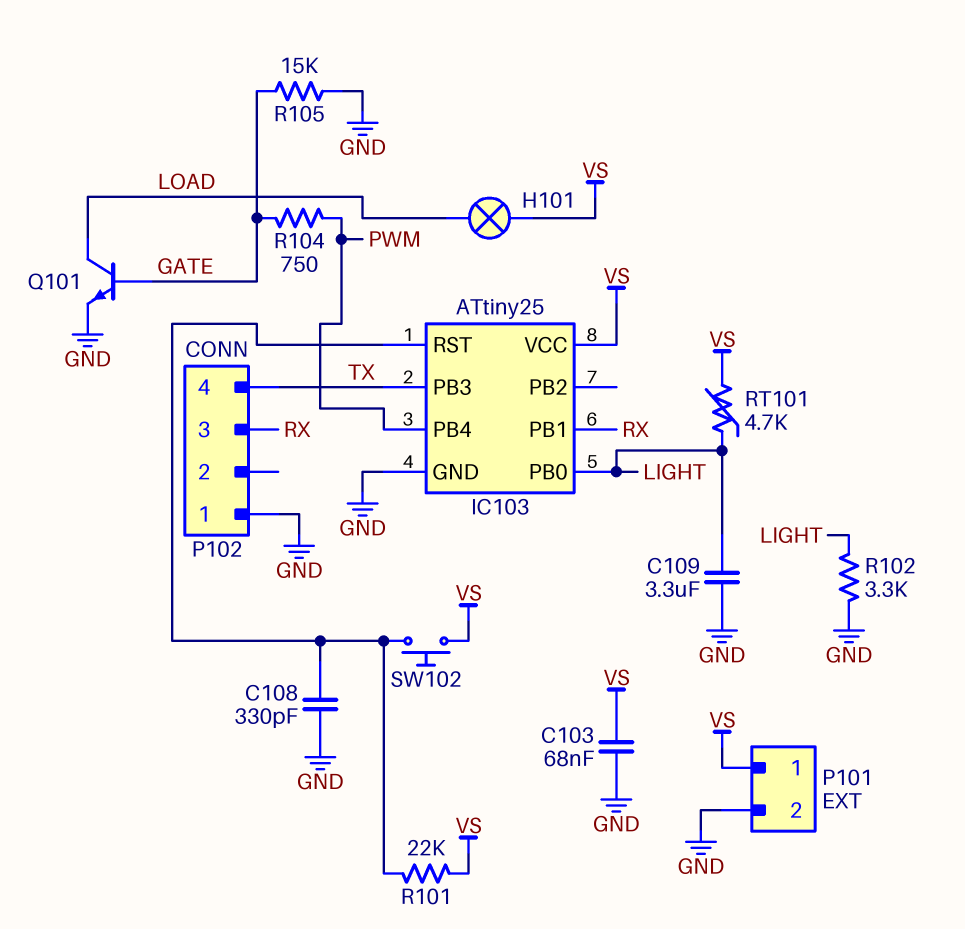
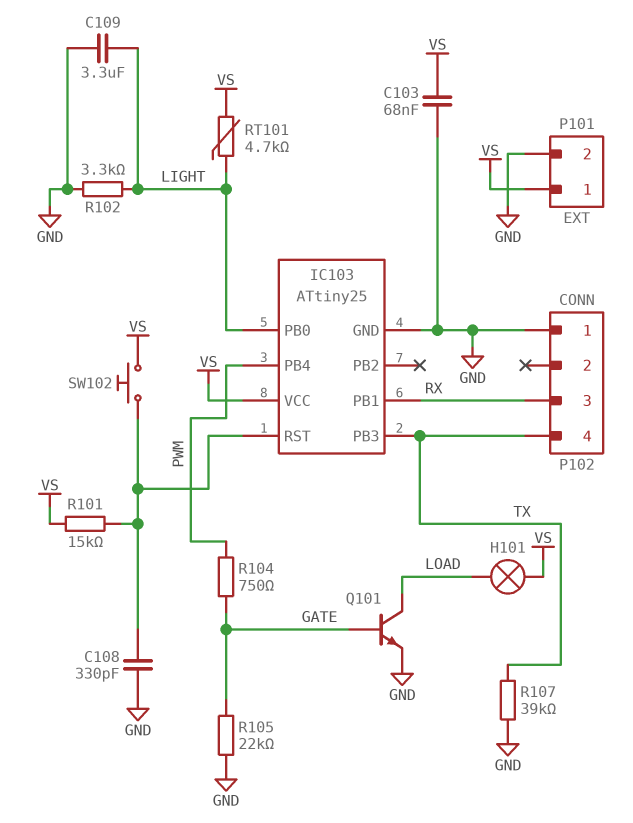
R101: 22k (IC103/RST, VS) -> 15k (IC103/RST, VS)
R105: 15k (GATE, GND) -> 22k (GATE, GND)
R107: none -> 39k (GND, TX)

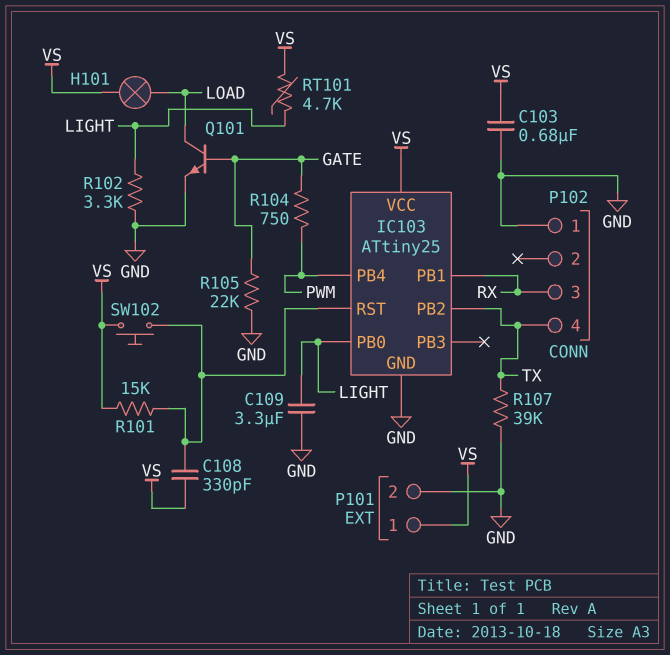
C103: 68nF (GND, VS) -> 680nF (GND, VS)
C108: 330pF (GND, IC103/RST) -> 330pF (IC103/RST, VS)
IC103 pin PB2: none -> TX
IC103 pin PB3: TX -> none

